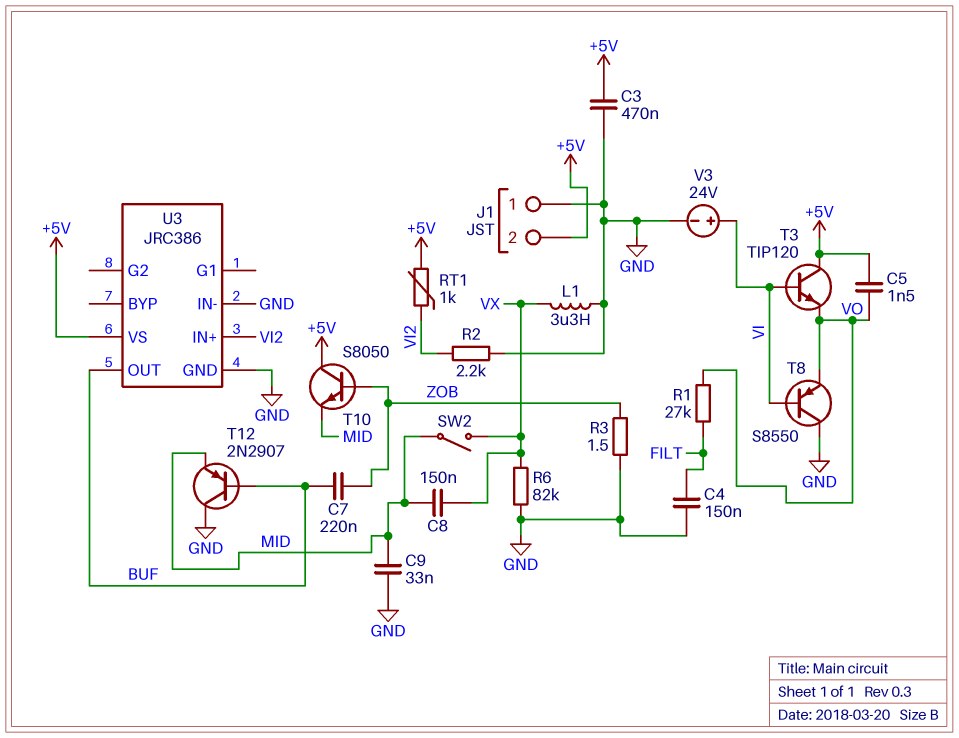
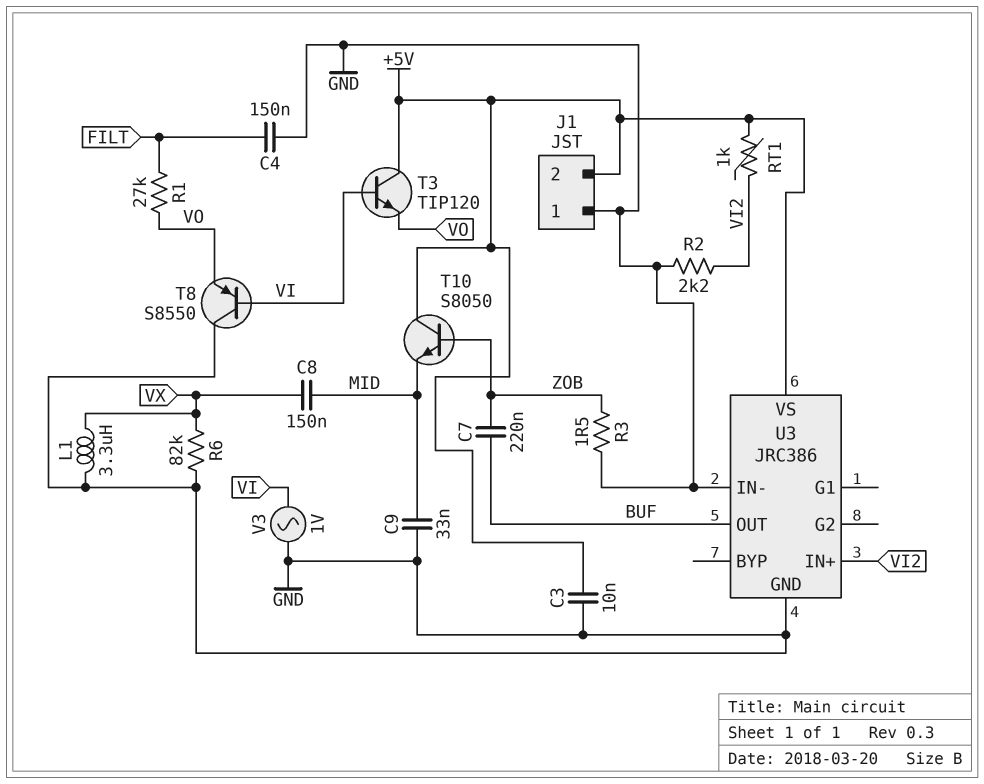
C3: 470nF (+5V, GND) -> 10nF (+5V, GND)
C5: 1.5nF (+5V, VO) -> none
SW2: switch (MID, VX) -> none
T12: PNP 2N2907 (B BUF, C GND, E MID) -> none
V3: 24V (plus VI, minus GND) -> AC 1V (GND, VI)

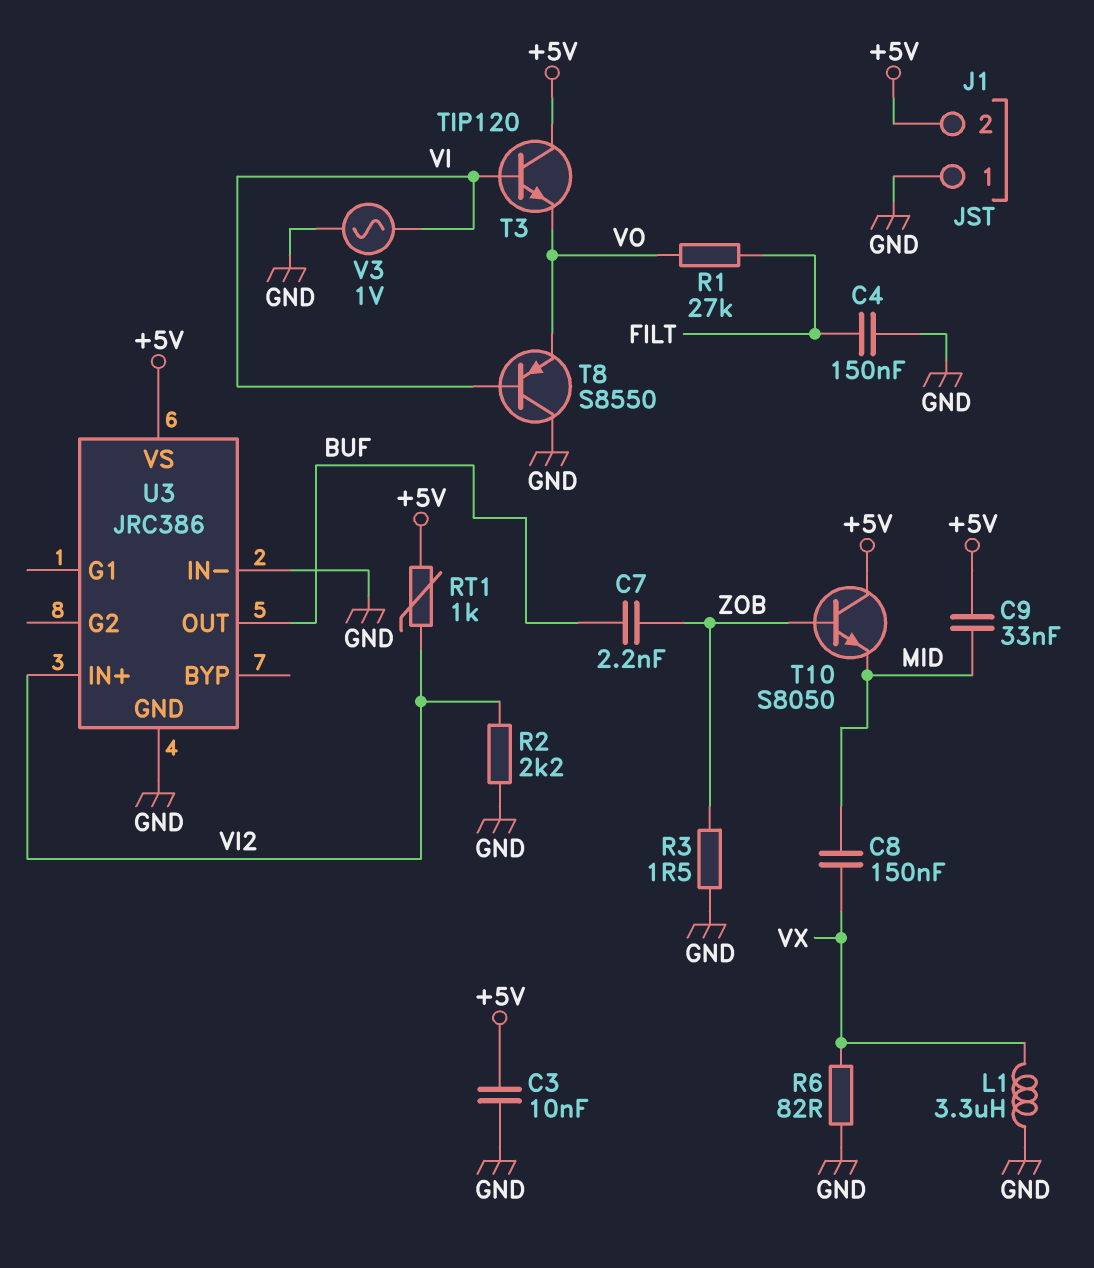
C7: 220nF (BUF, ZOB) -> 2.2nF (BUF, ZOB)
C9: 33nF (GND, MID) -> 33nF (+5V, MID)
R6: 82k (GND, VX) -> 82 (GND, VX)

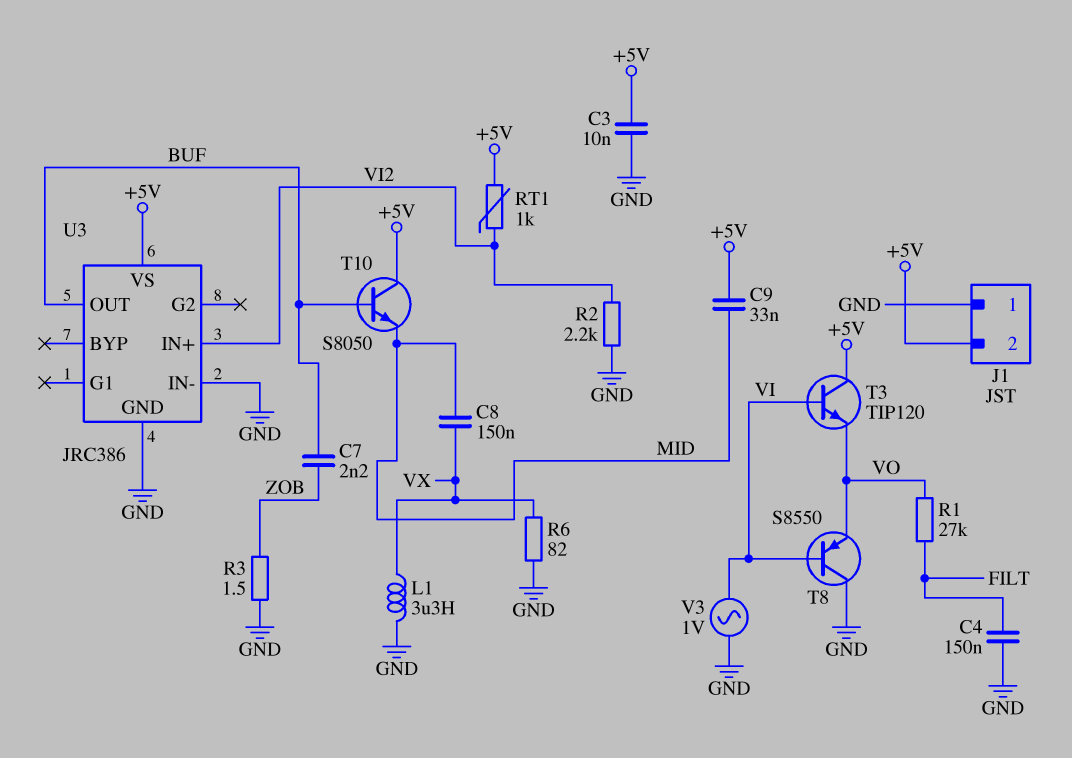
T10: NPN S8050 (B ZOB, C +5V, E MID) -> NPN S8050 (B BUF, C +5V, E MID)

